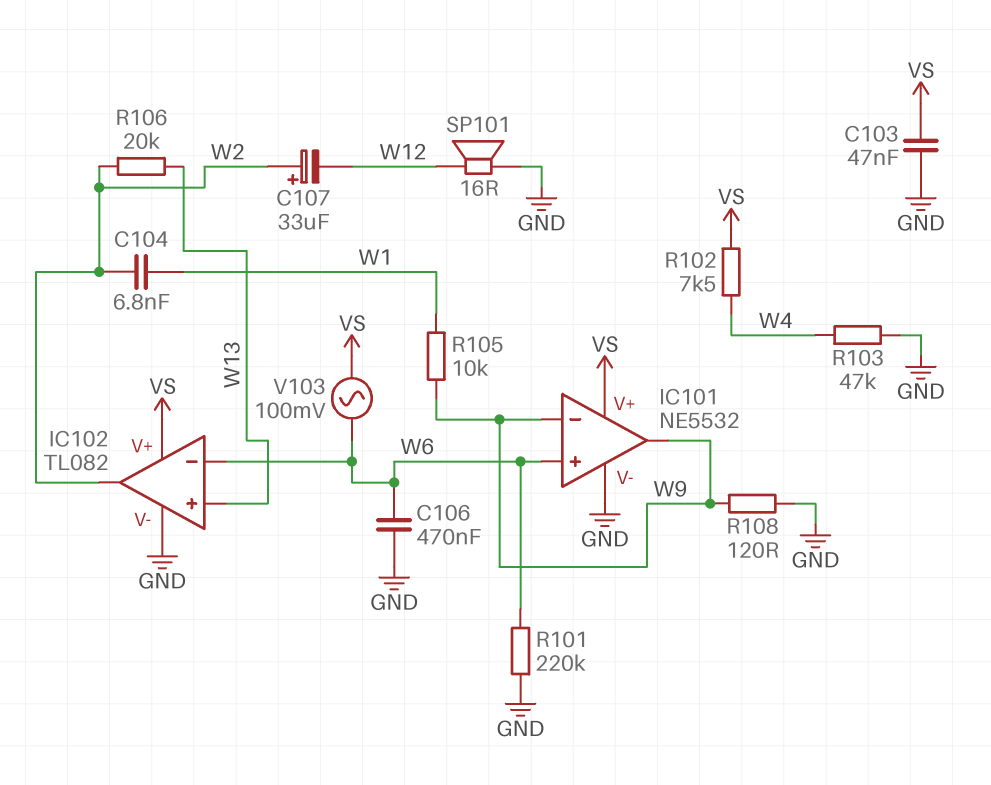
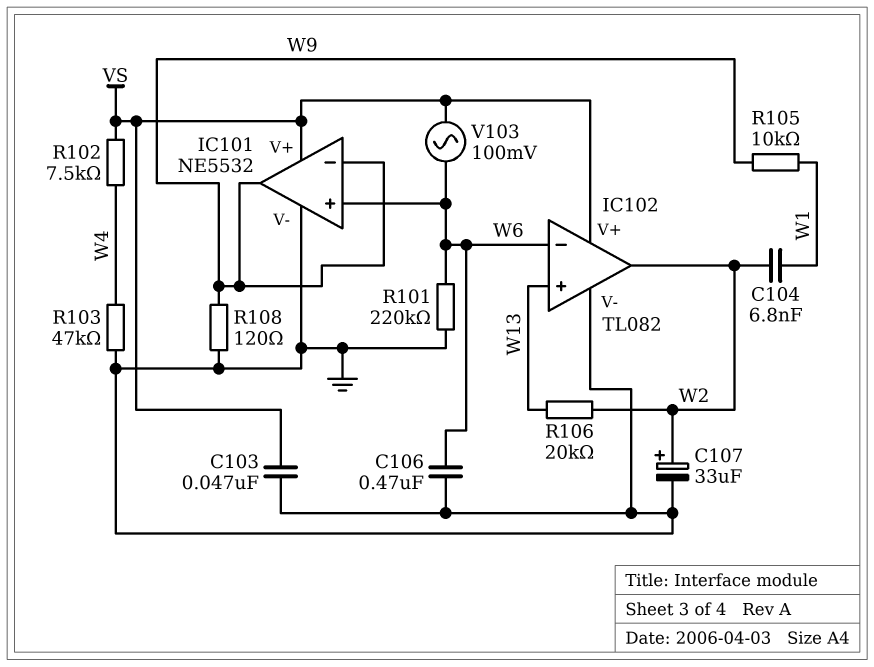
C107: 33uF (plus W2, minus W12) -> 33uF (plus W2, minus GND)
SP101: speaker 16R (GND, W12) -> none

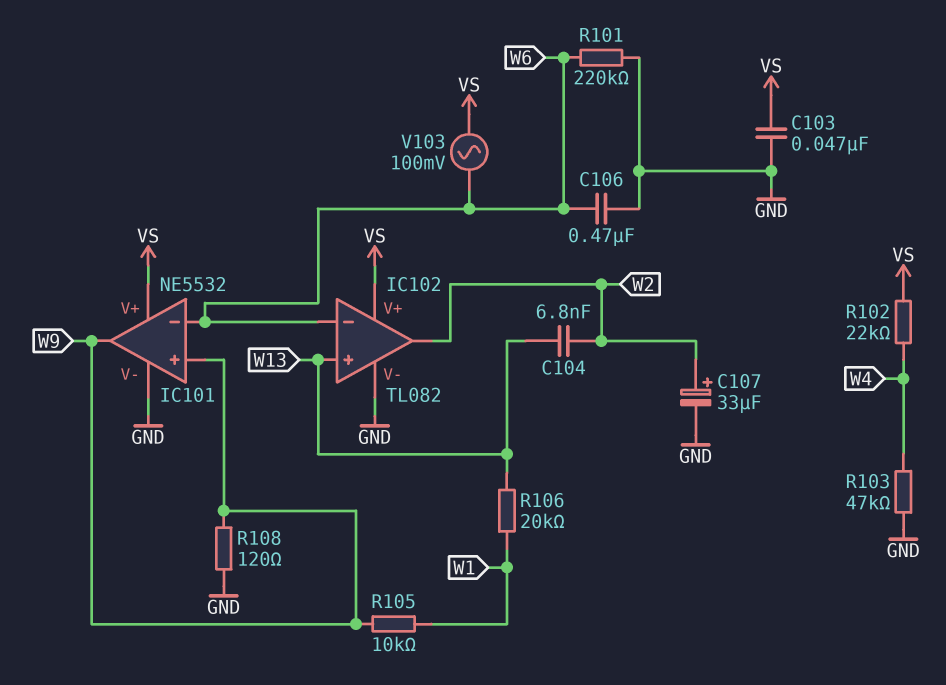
C104: 6.8nF (W1, W2) -> 6.8nF (W2, W13)
IC101 pin in+: W6 -> W9
IC101 pin in-: W9 -> W6
R102: 7.5k (VS, W4) -> 22k (VS, W4)
R106: 20k (W2, W13) -> 20k (W1, W13)

